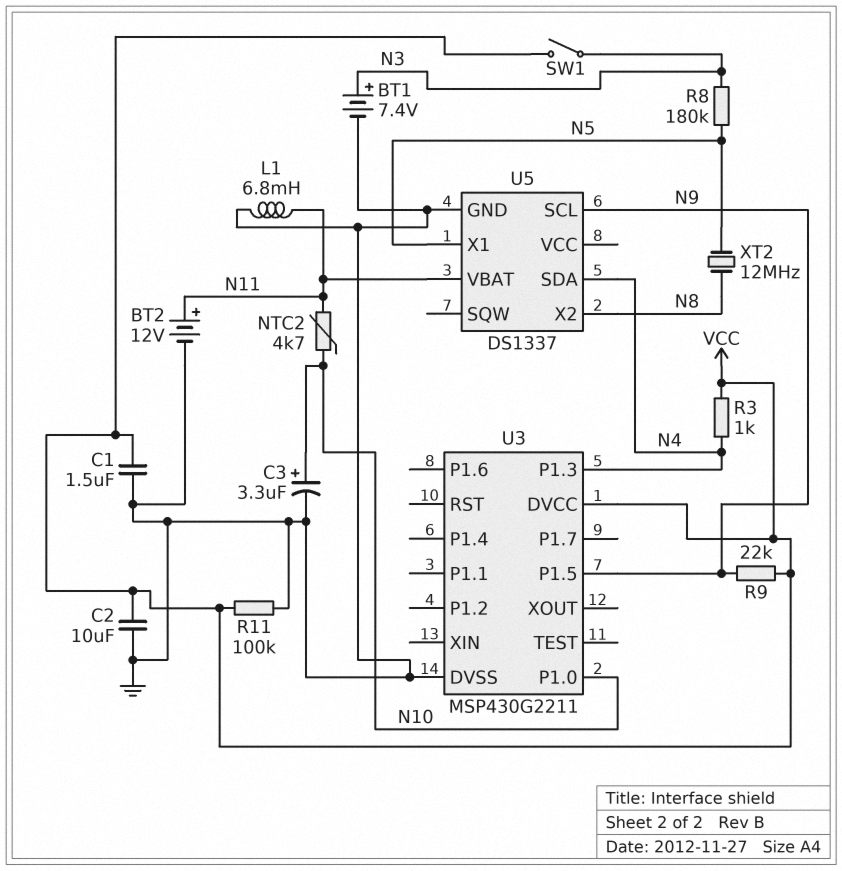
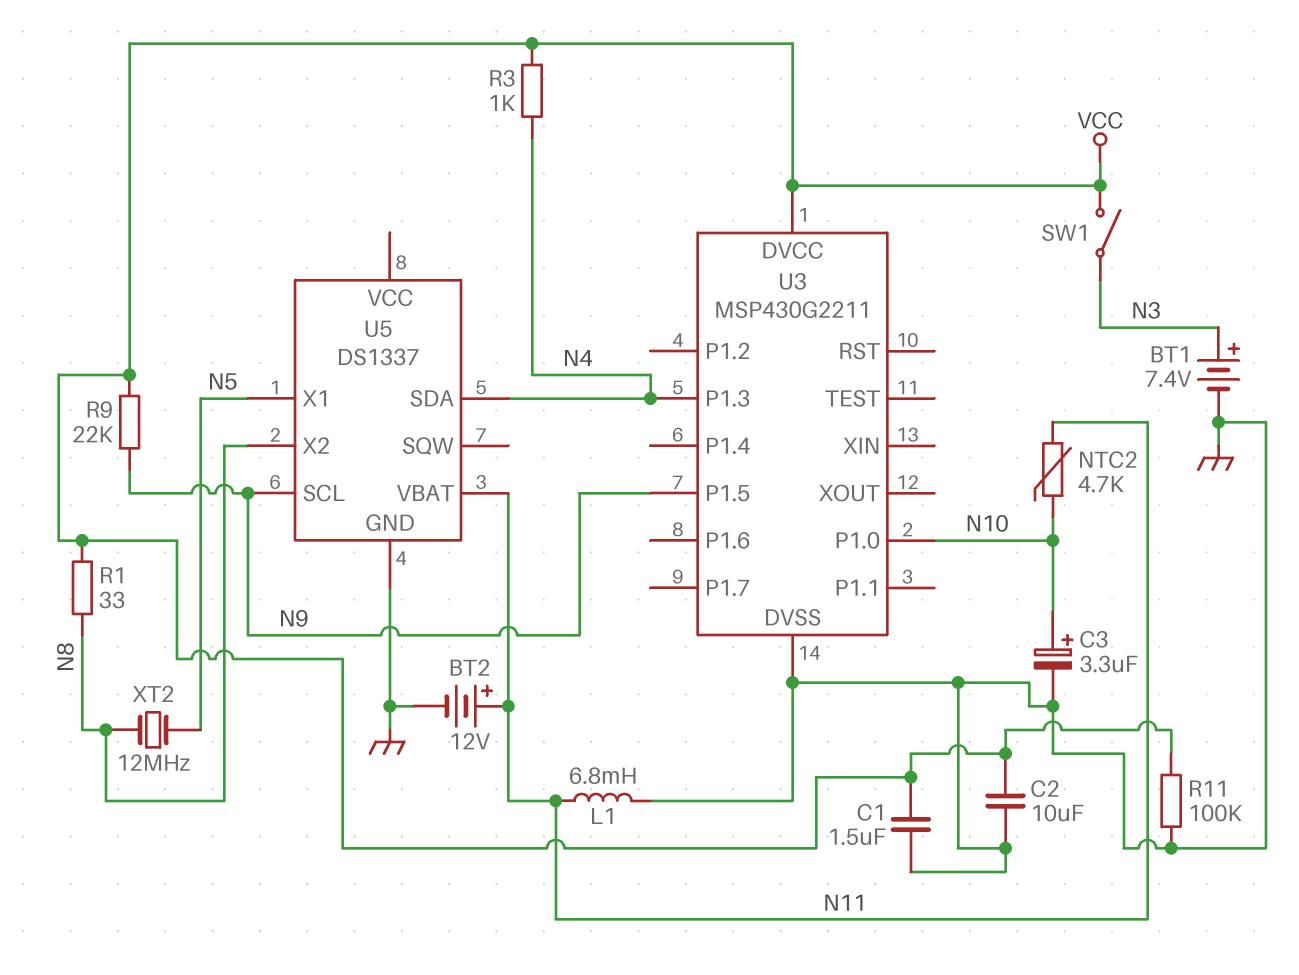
R1: none -> 33 (N8, VCC)
R8: 180k (N3, N5) -> none

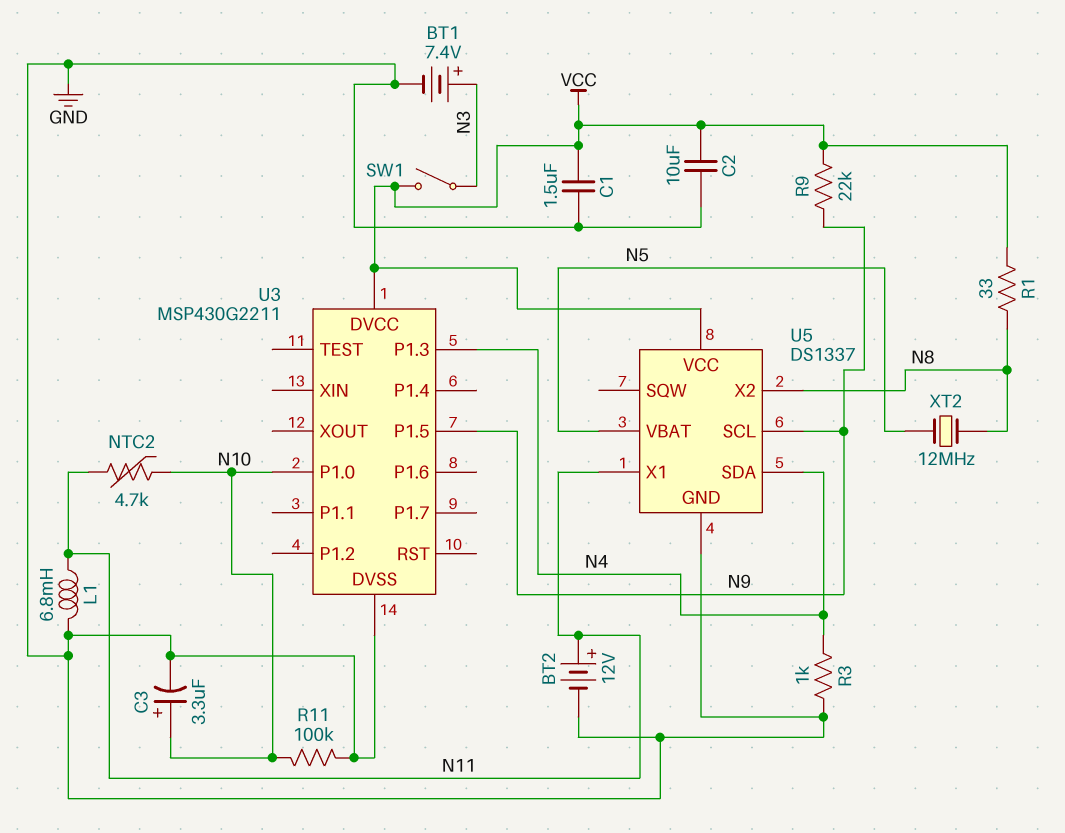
R3: 1k (N4, VCC) -> 1k (GND, N4)
R11: 100k (GND, VCC) -> 100k (GND, N10)
U5 pin VBAT: N11 -> N5
U5 pin VCC: none -> VCC
U5 pin X1: N5 -> N11

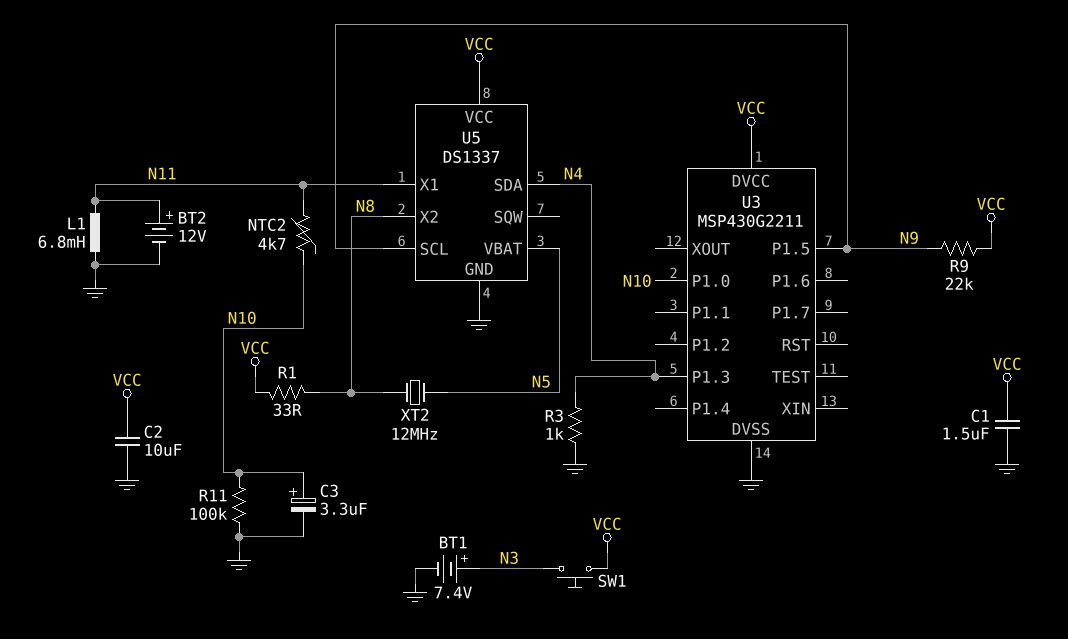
SW1: switch (N3, VCC) -> button (N3, VCC)

